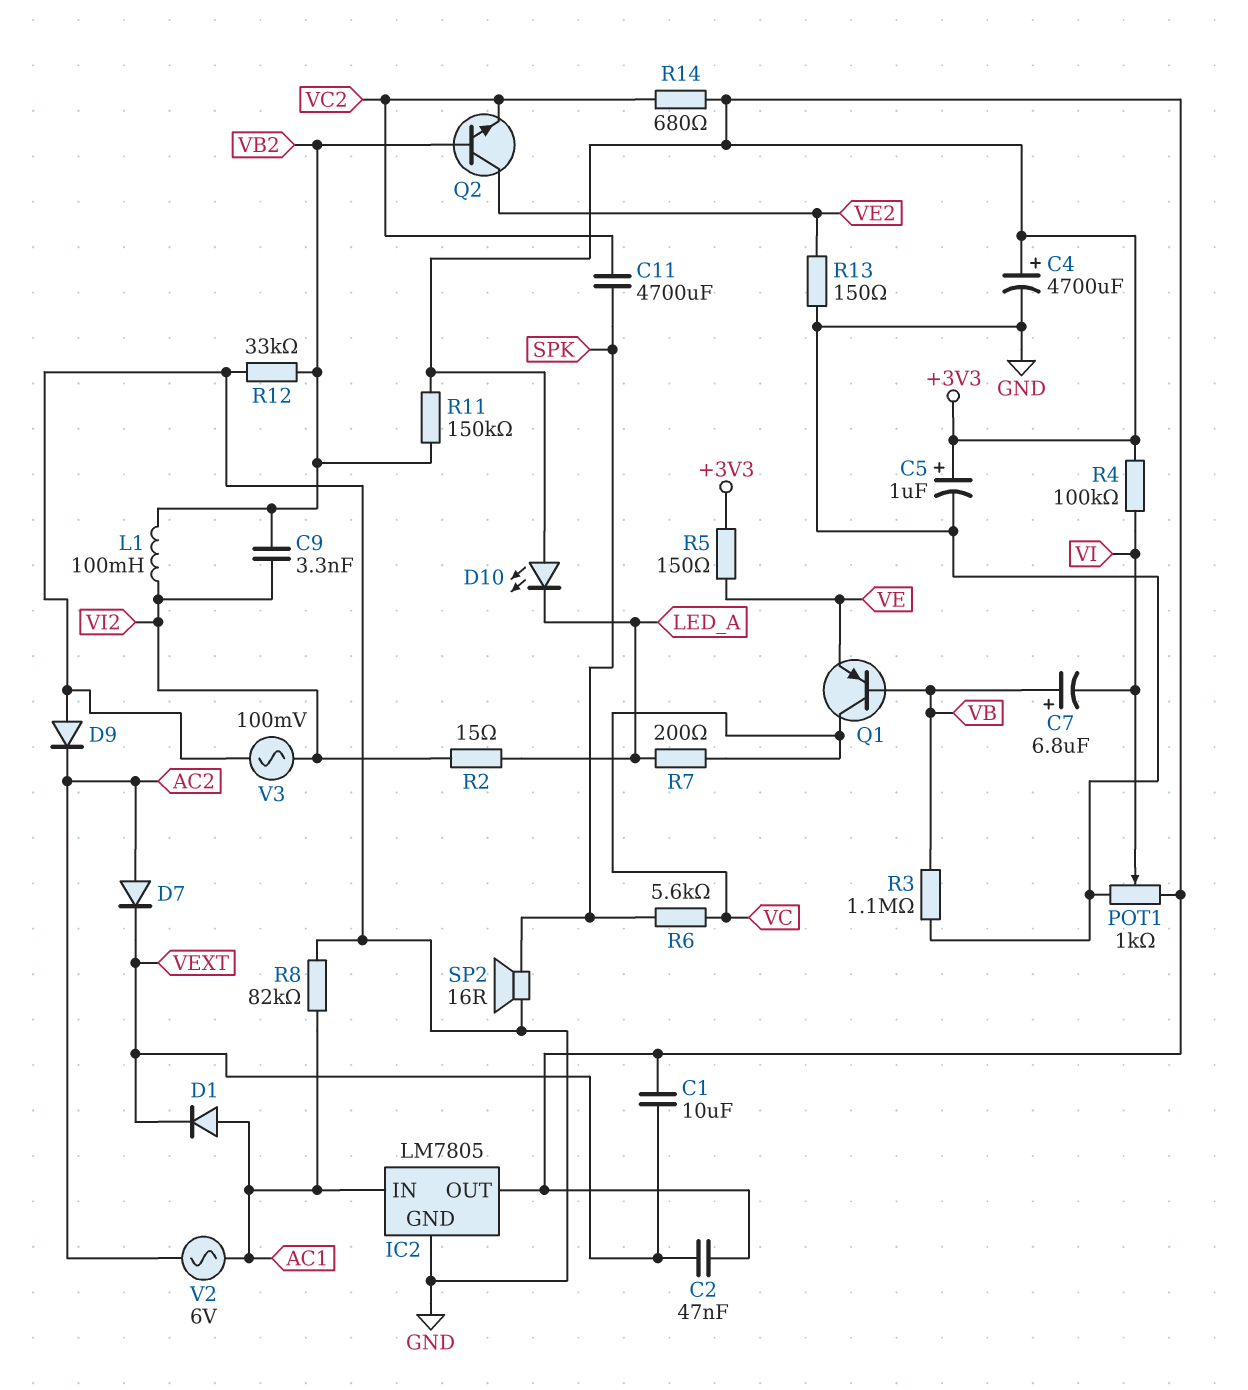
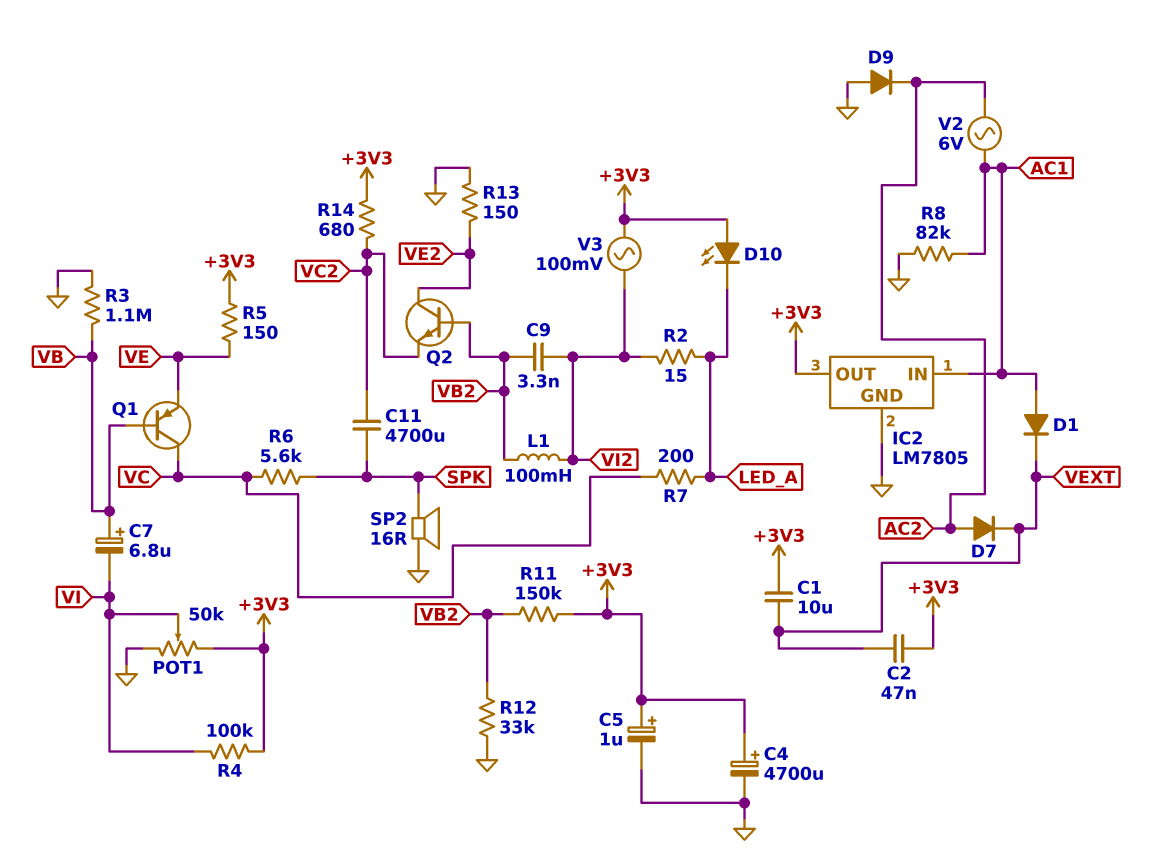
POT1: 1k (+3V3, GND, wiper VI) -> 50k (+3V3, GND, wiper VI)
V3: AC 100mV (GND, VI2) -> AC 100mV (+3V3, VI2)

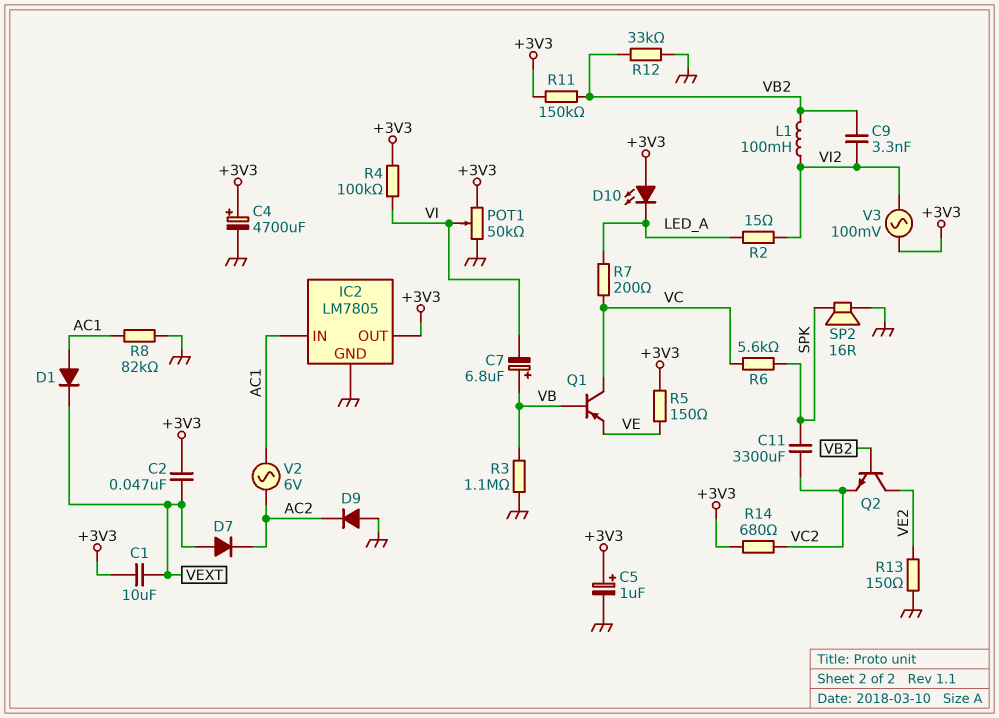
C11: 4700uF (SPK, VC2) -> 3300uF (SPK, VC2)
D7: diode (A AC2, K VEXT) -> diode (A VEXT, K AC2)

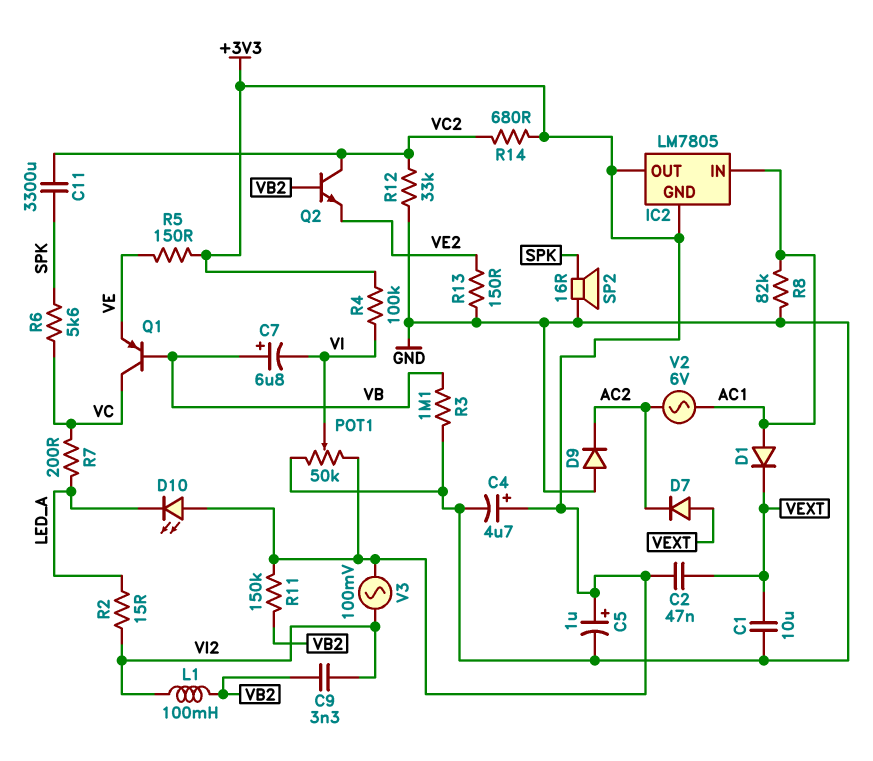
C1: 10uF (+3V3, VEXT) -> 10uF (GND, VEXT)
C4: 4700uF (plus +3V3, minus GND) -> 4.7uF (plus +3V3, minus GND)
IC2 pin GND: GND -> +3V3
Q2: NPN (B VB2, C VE2, E VC2) -> NPN (B VB2, C VC2, E VE2)
R12: 33k (GND, VB2) -> 33k (GND, VC2)

